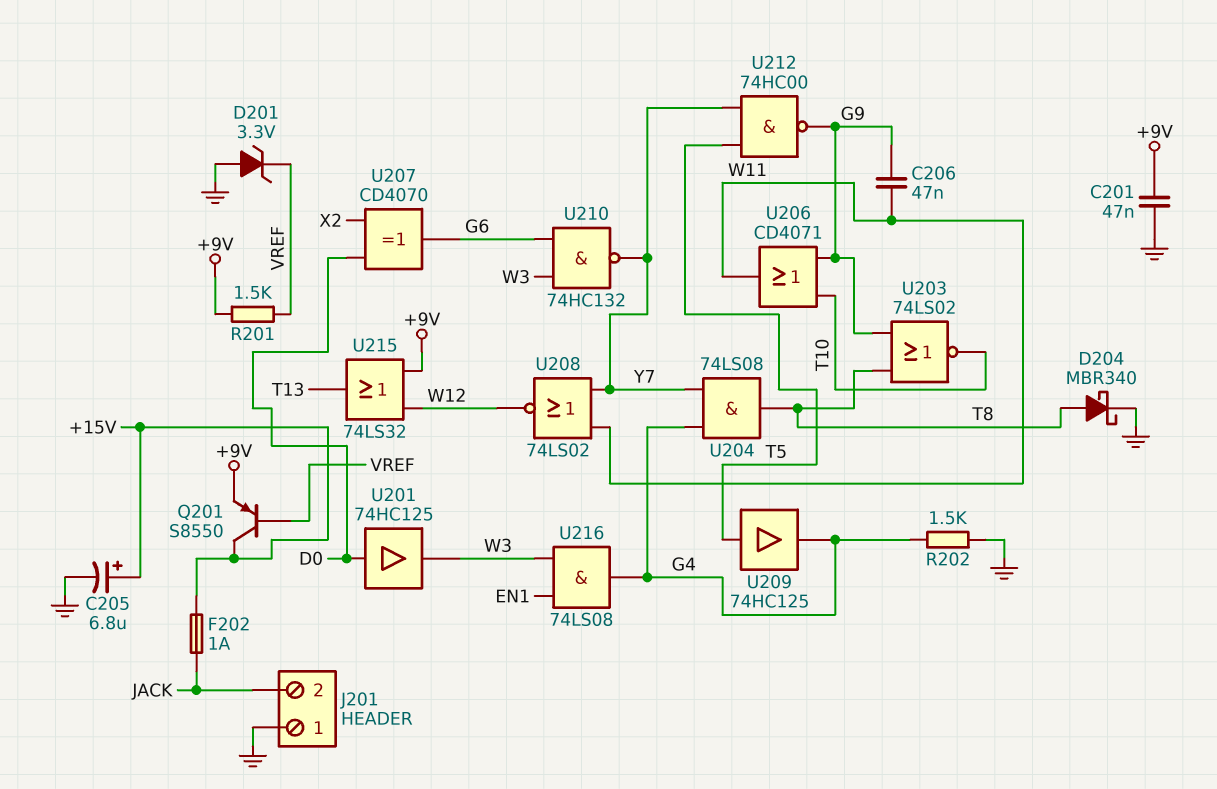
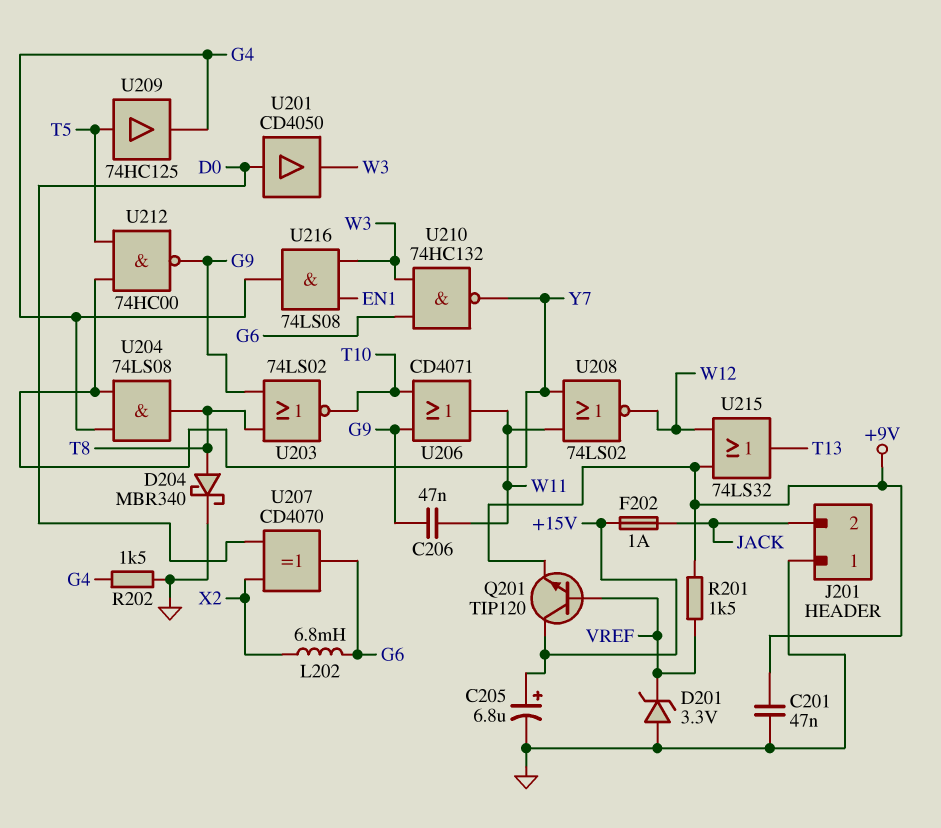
L202: none -> 6.8mH (G6, X2)
Q201: PNP S8550 (B VREF, C +15V, E +9V) -> NPN TIP120 (B VREF, C +15V, E +9V)
U201: buffer 74HC125 (in D0, out W3) -> buffer CD4050 (in D0, out W3)

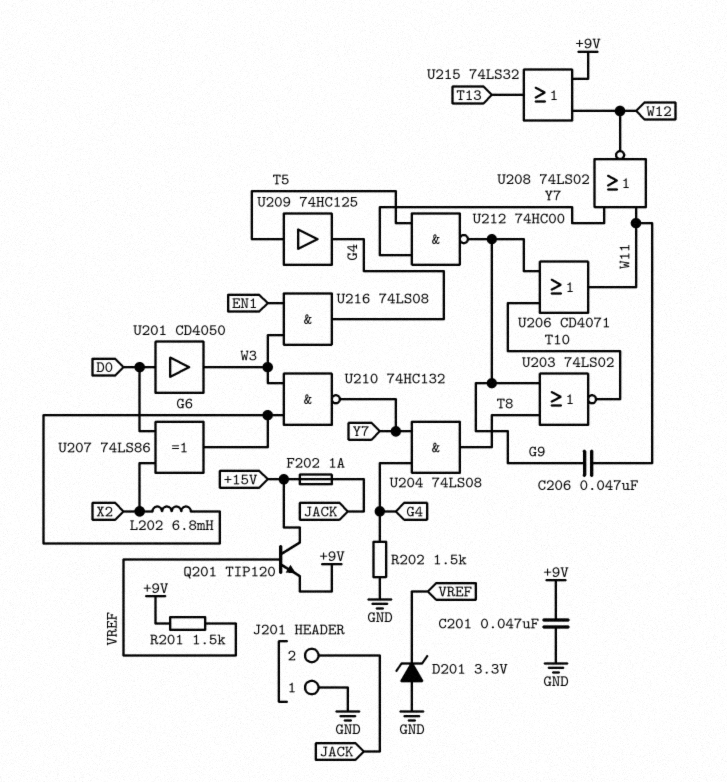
C205: 6.8uF (plus +15V, minus GND) -> none
D204: schottky MBR340 (A T8, K GND) -> none
U207: XOR CD4070 (in D0, in X2, out G6) -> XOR 74LS86 (in D0, in X2, out G6)

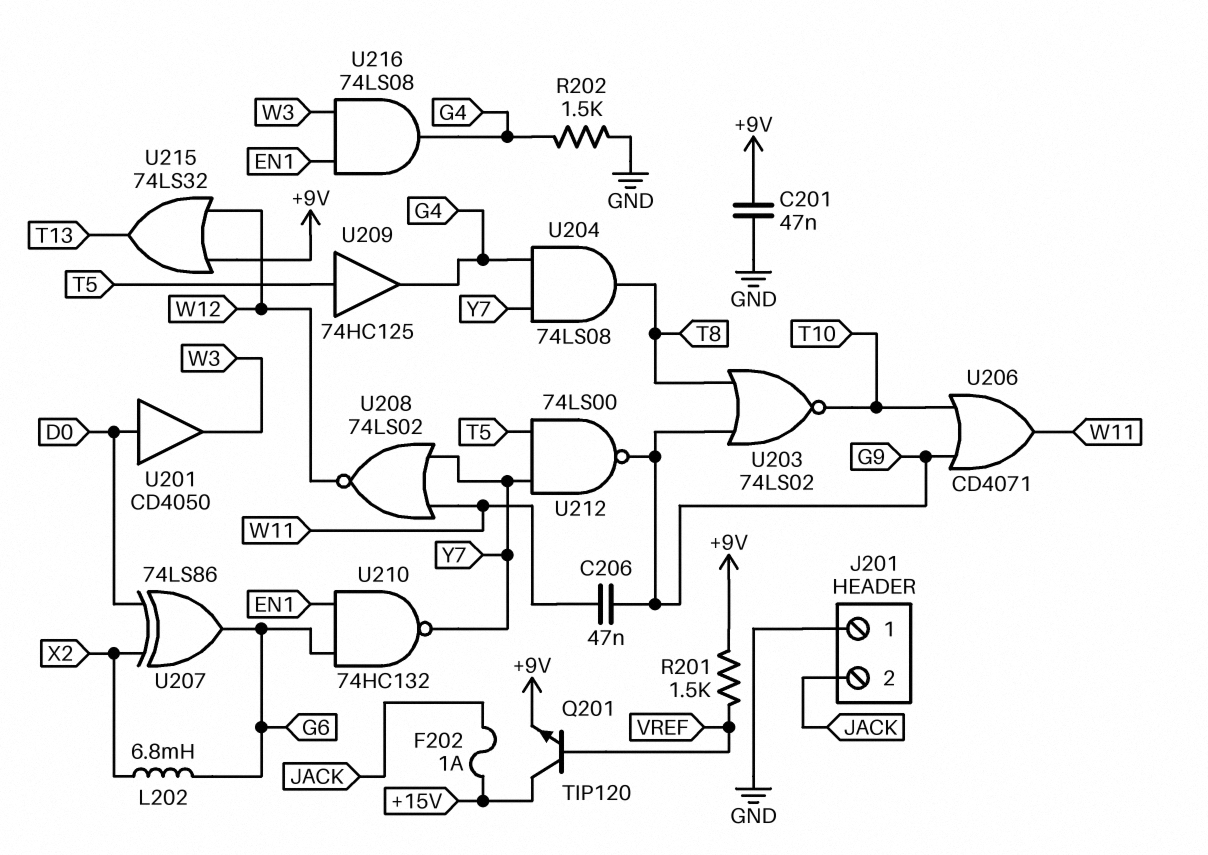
D201: zener 3.3V (A GND, K VREF) -> none
U210: NAND 74HC132 (in G6, in W3, out Y7) -> NAND 74HC132 (in EN1, in G6, out Y7)
U212: NAND 74HC00 (in T5, in Y7, out G9) -> NAND 74LS00 (in T5, in Y7, out G9)

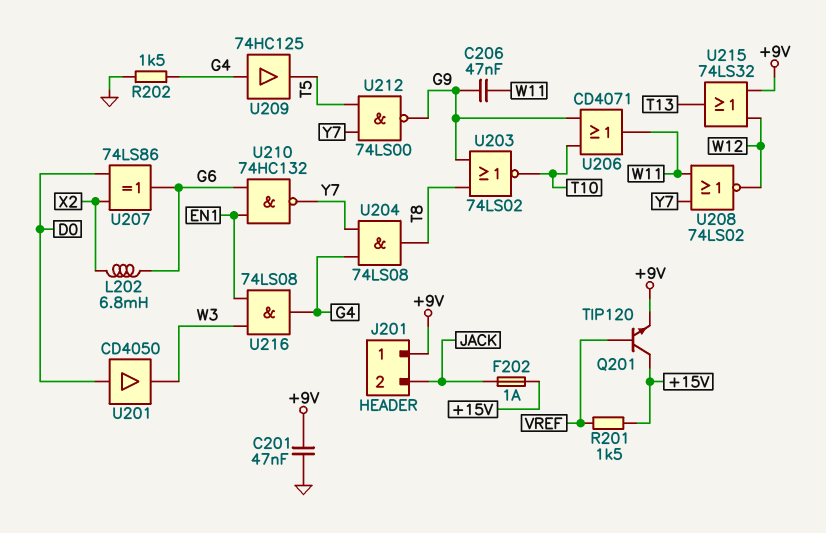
J201 pin 1: GND -> +9V
R201: 1.5k (+9V, VREF) -> 1.5k (+15V, VREF)
U209: buffer 74HC125 (in T5, out G4) -> buffer 74HC125 (in G4, out T5)

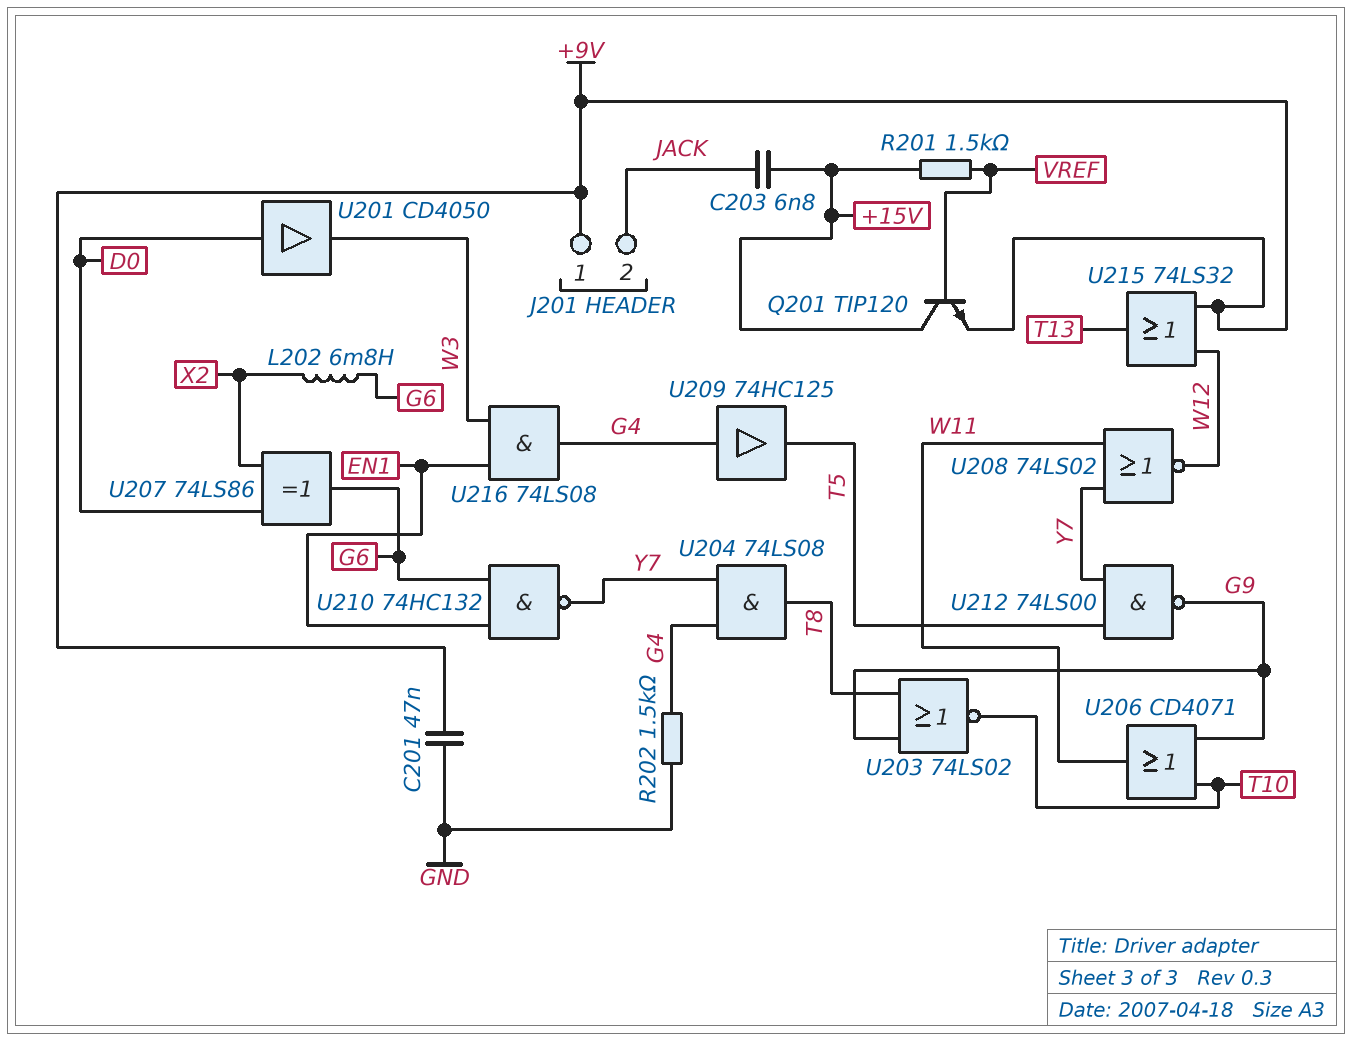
C203: none -> 6.8nF (+15V, JACK)
C206: 47nF (G9, W11) -> none
F202: 1A (+15V, JACK) -> none

